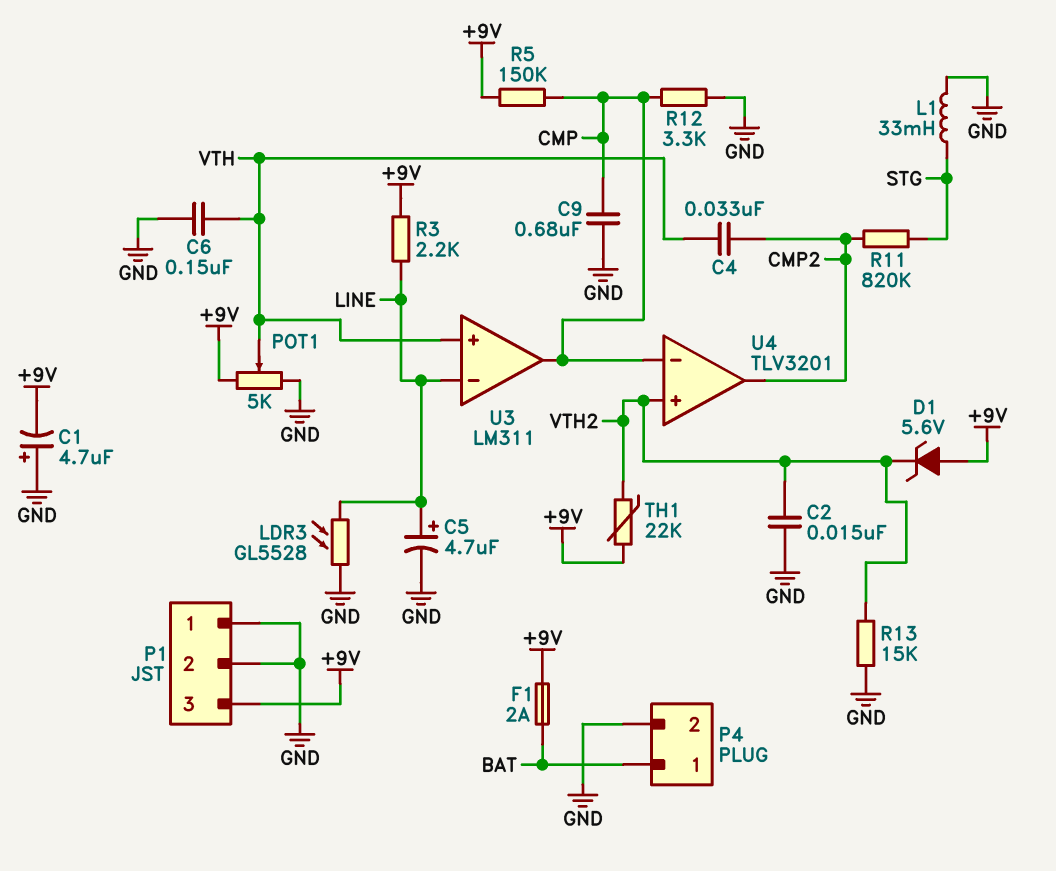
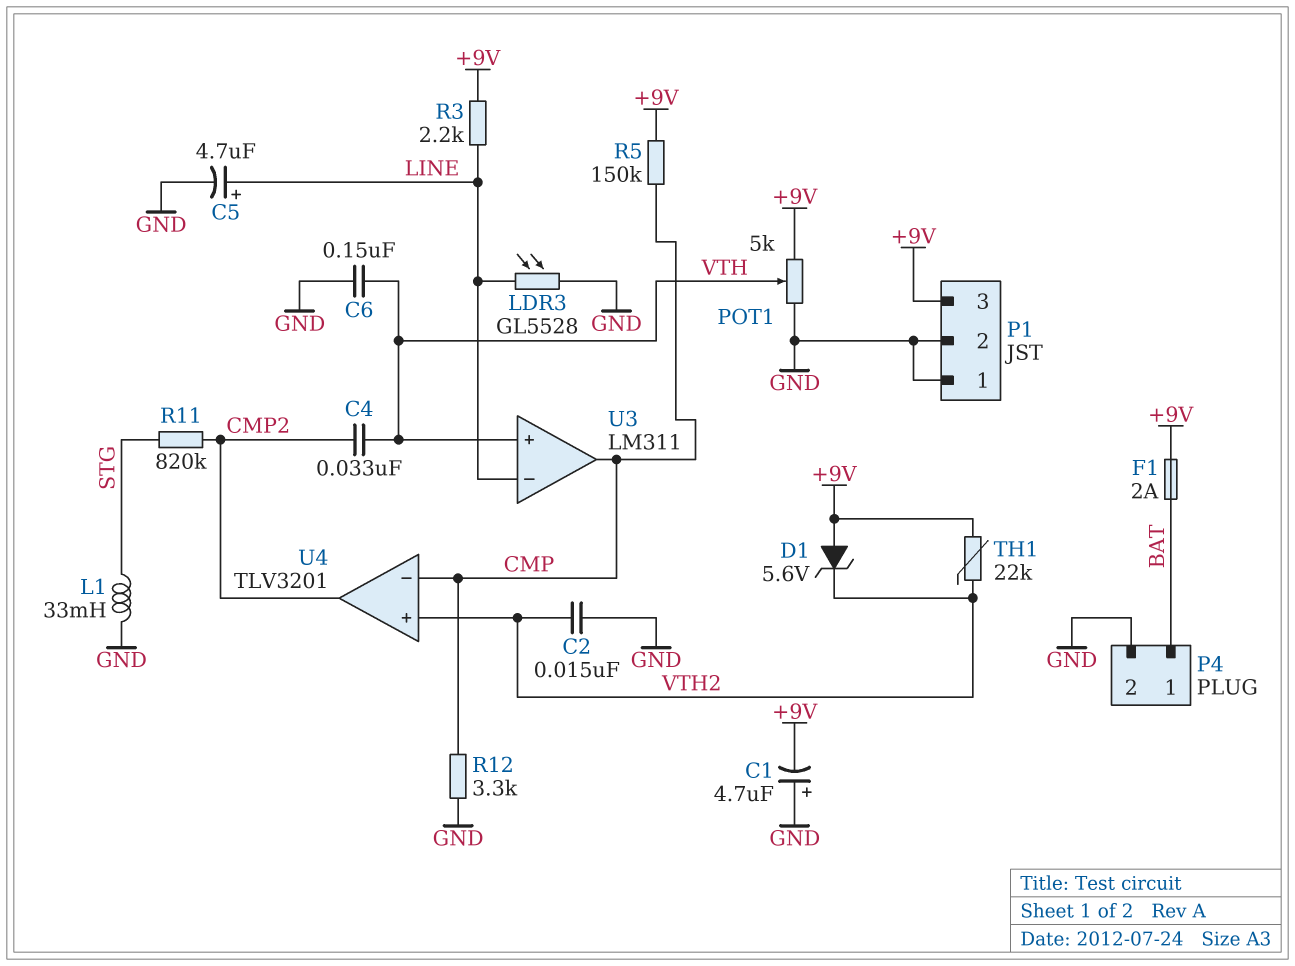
C9: 680nF (CMP, GND) -> none
R13: 15k (GND, VTH2) -> none

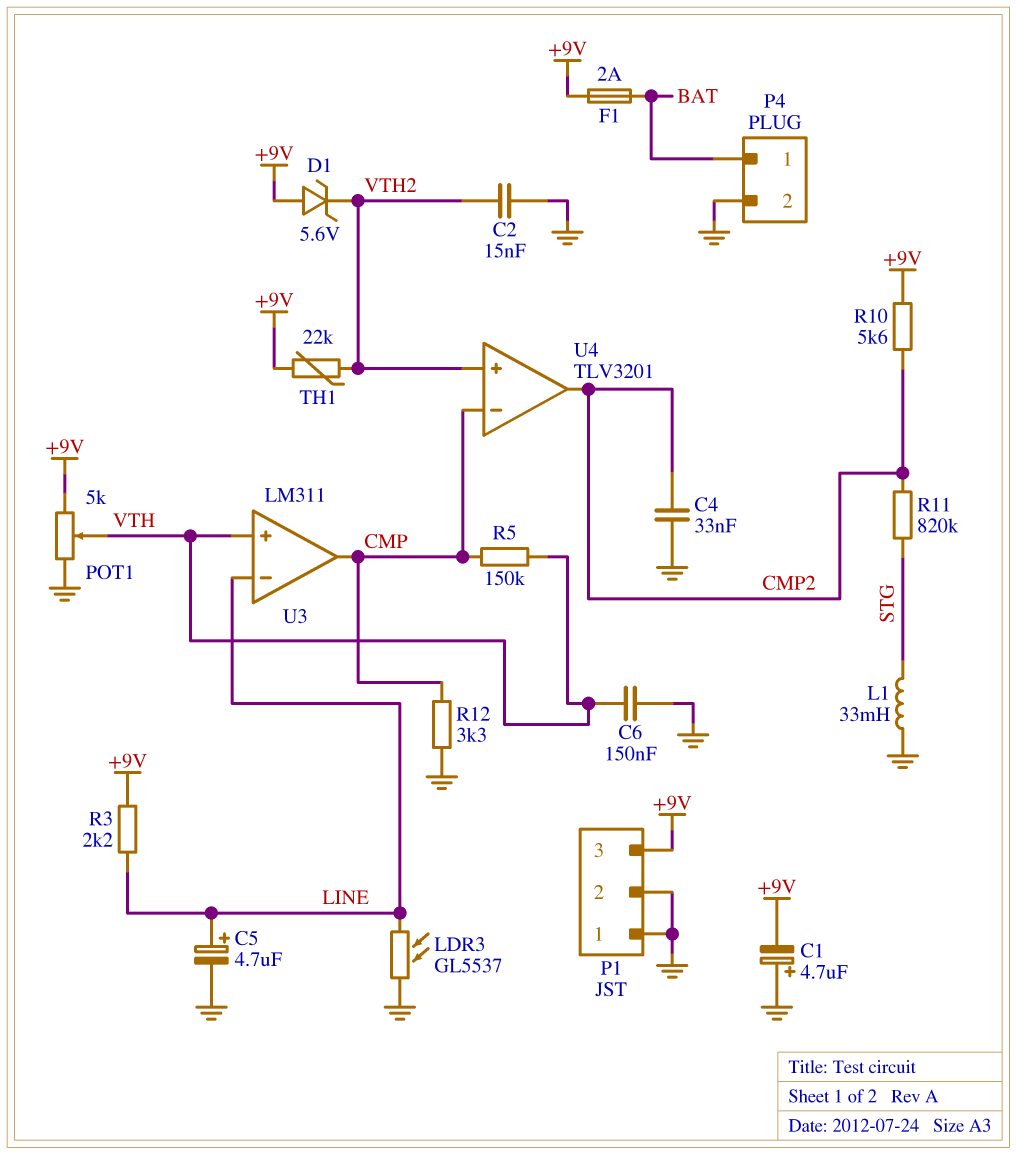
C4: 33nF (CMP2, VTH) -> 33nF (CMP2, GND)
LDR3: GL5528 (GND, LINE) -> GL5537 (GND, LINE)
R5: 150k (+9V, CMP) -> 150k (CMP, VTH)
R10: none -> 5.6k (+9V, CMP2)

